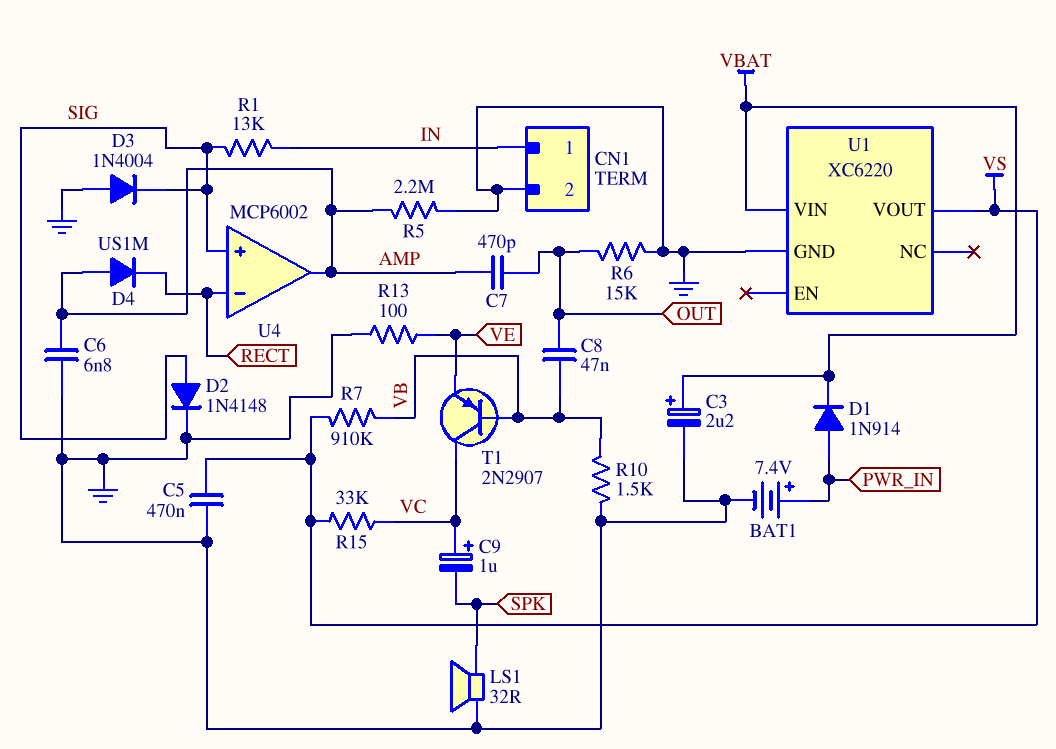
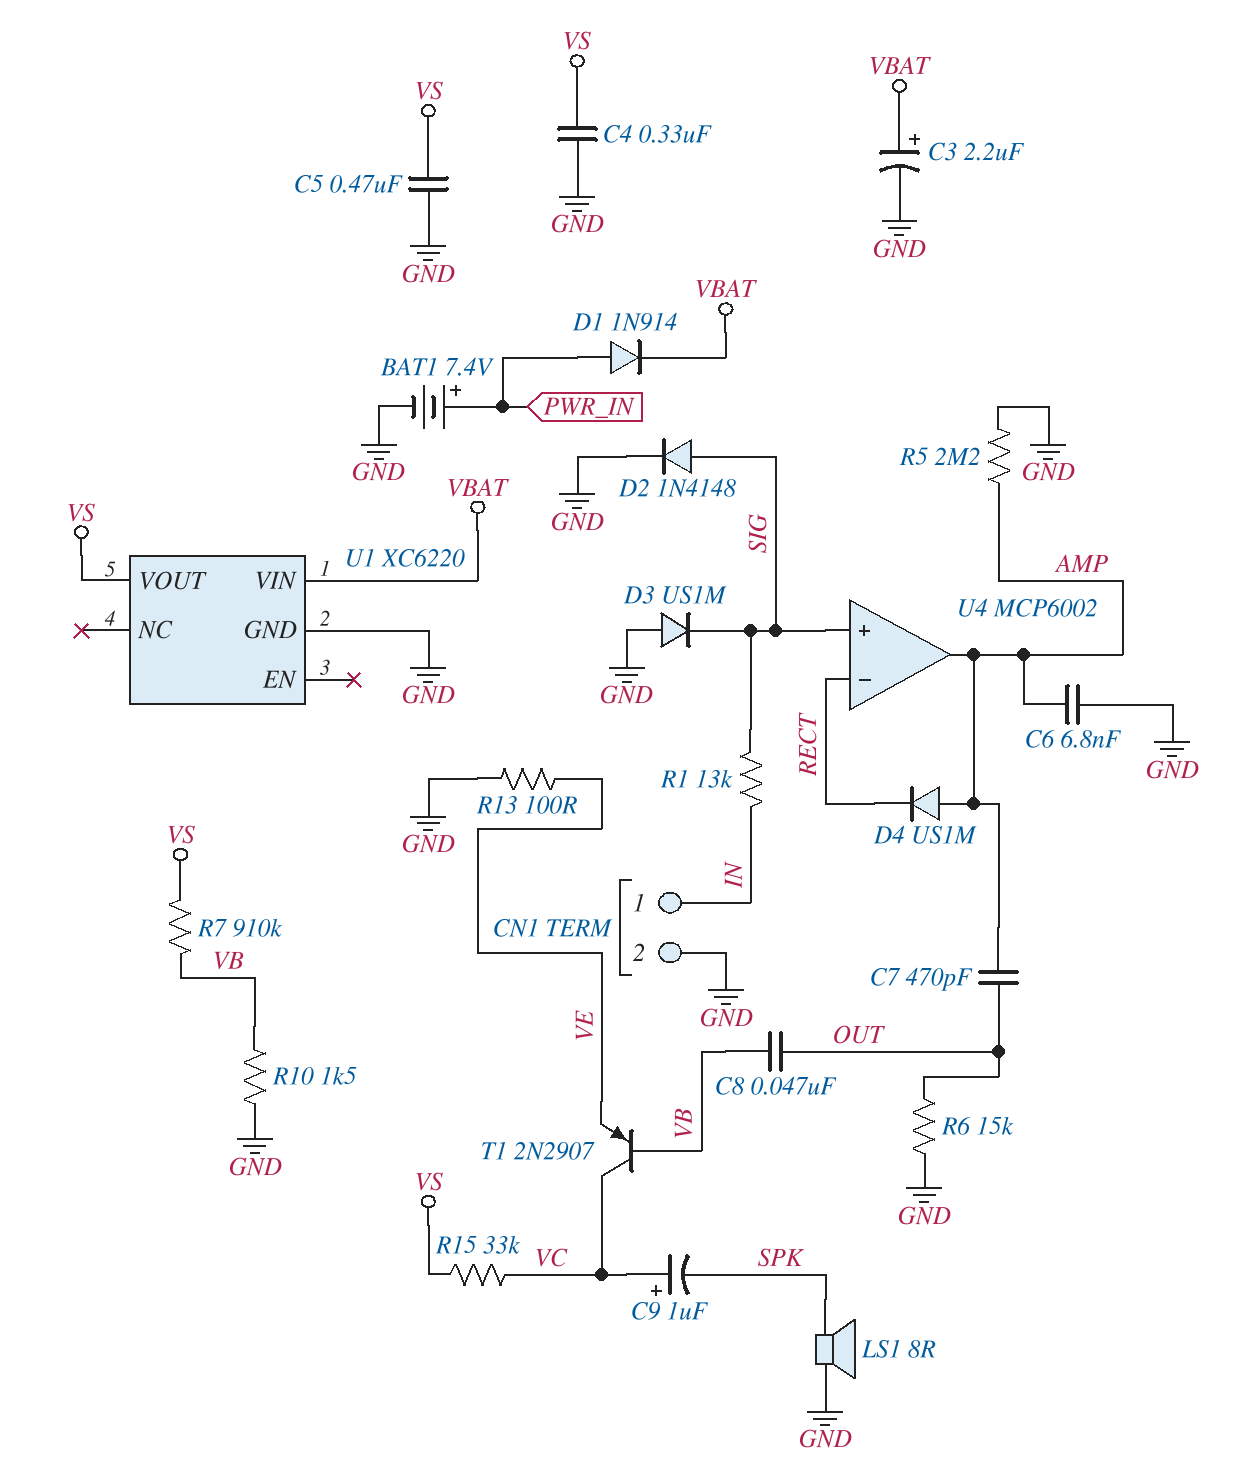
C4: none -> 330nF (GND, VS)
D3: diode 1N4004 (A GND, K SIG) -> diode US1M (A GND, K SIG)
LS1: speaker 32R (GND, SPK) -> speaker 8R (GND, SPK)

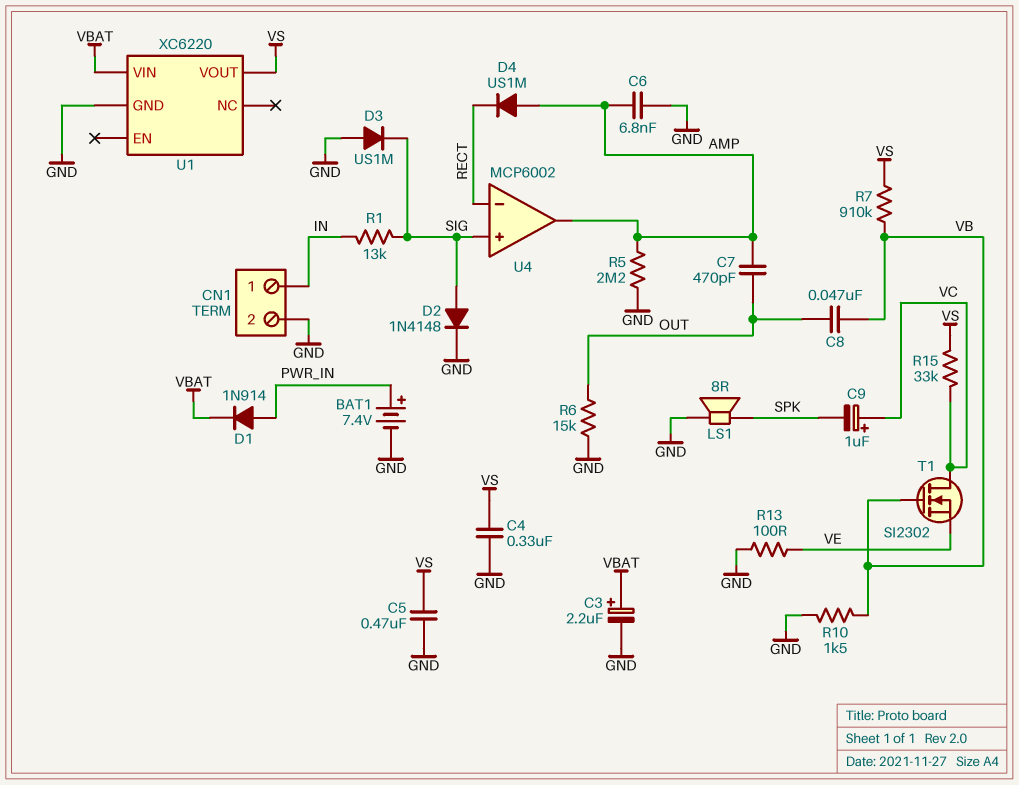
T1: PNP 2N2907 (B VB, C VC, E VE) -> NMOS SI2302 (G VB, D VC, S VE)

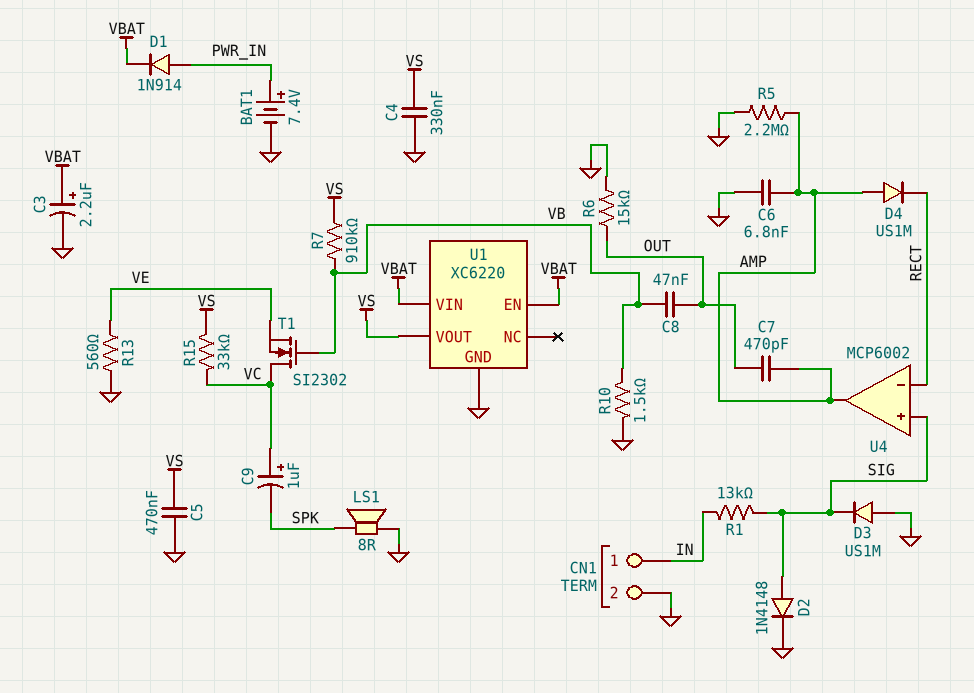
R13: 100 (GND, VE) -> 560 (GND, VE)
U1 pin EN: none -> VBAT

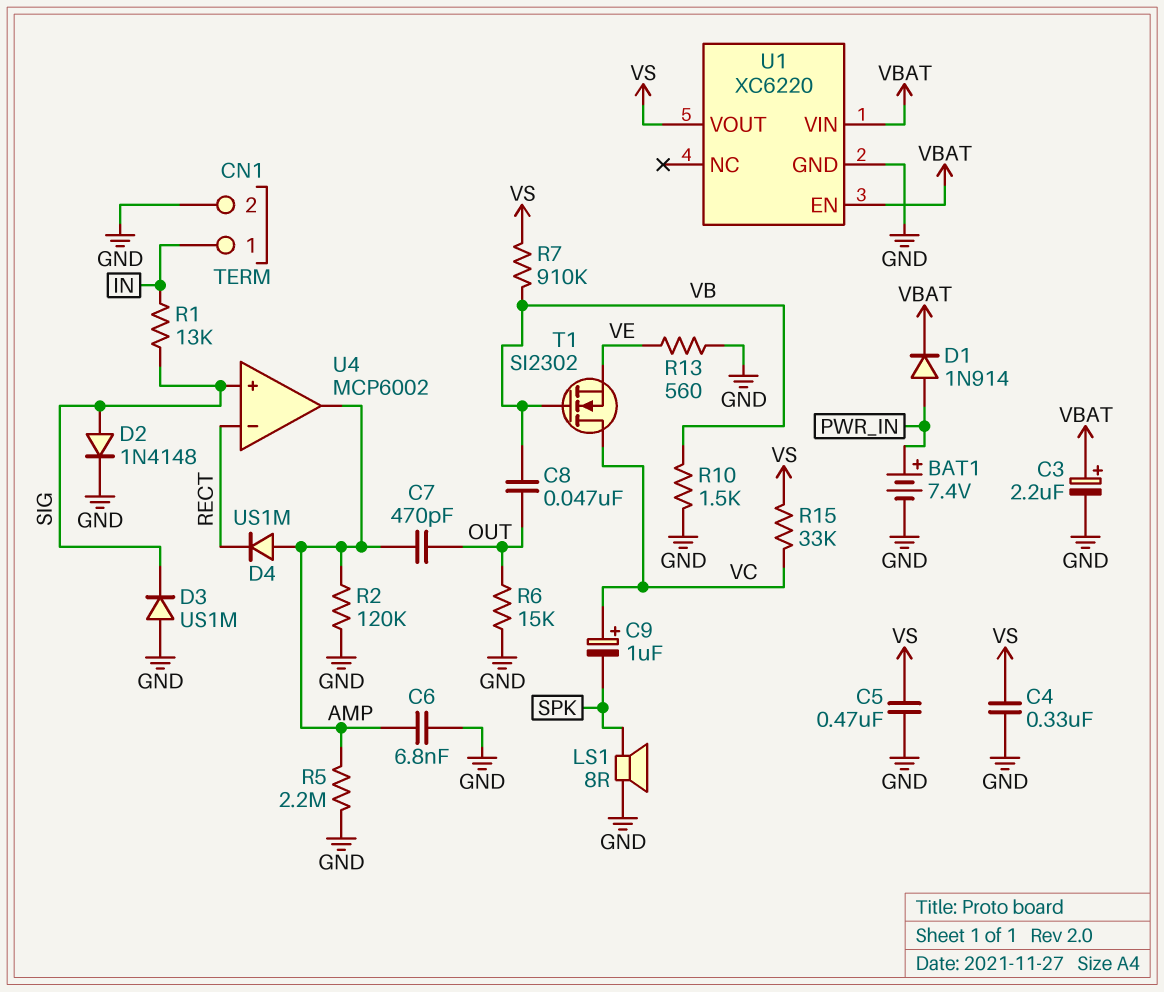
R2: none -> 120k (AMP, GND)

